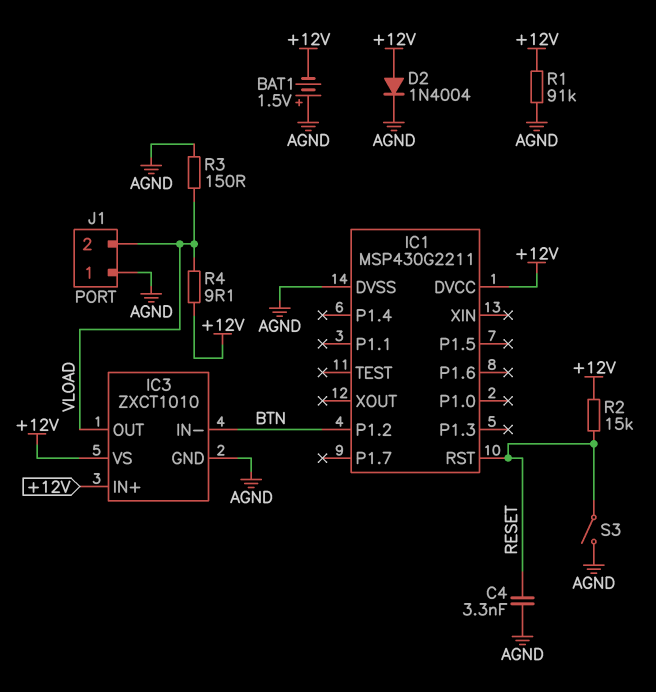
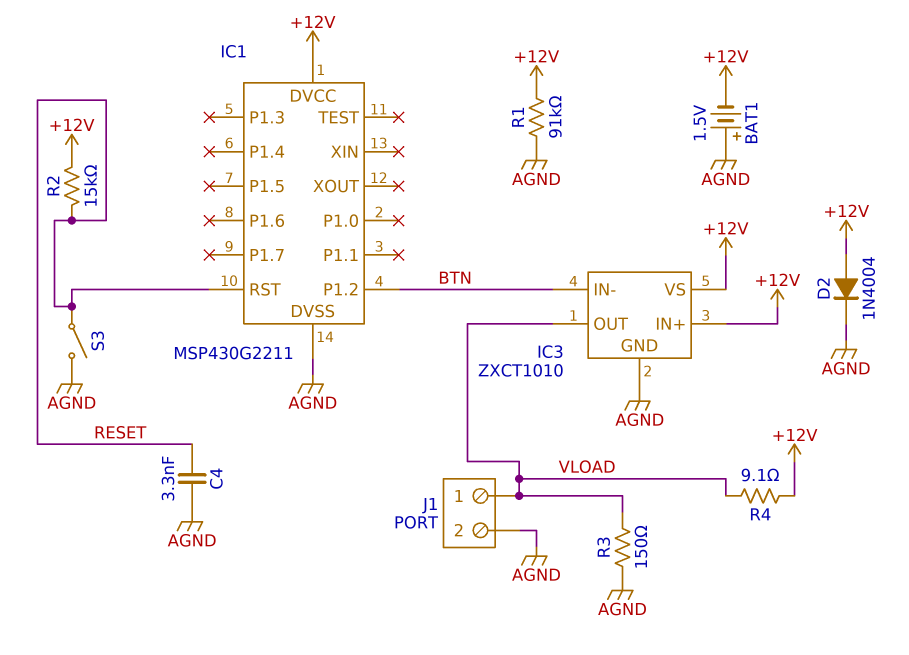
J1 pin 1: AGND -> VLOAD
J1 pin 2: VLOAD -> AGND

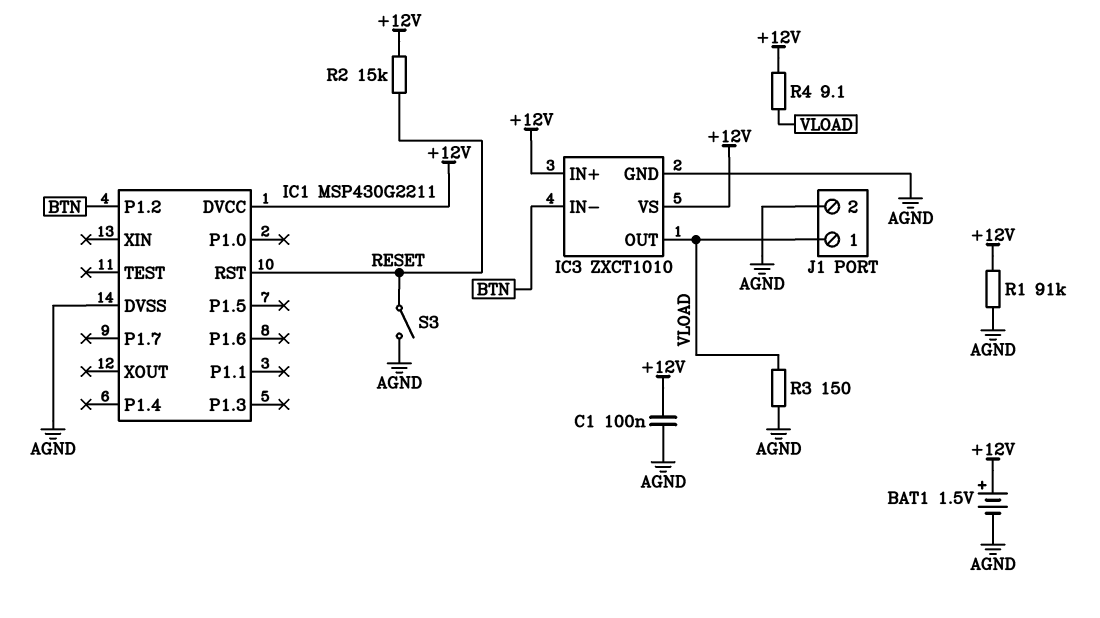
BAT1: 1.5V (plus AGND, minus +12V) -> 1.5V (plus +12V, minus AGND)
C1: none -> 100nF (+12V, AGND)
C4: 3.3nF (AGND, RESET) -> none
D2: diode 1N4004 (A +12V, K AGND) -> none

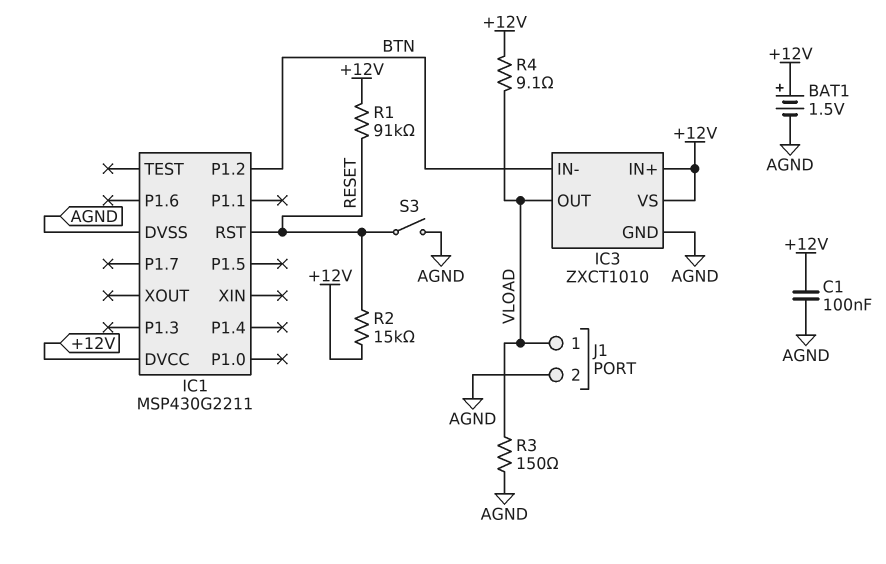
R1: 91k (+12V, AGND) -> 91k (+12V, RESET)

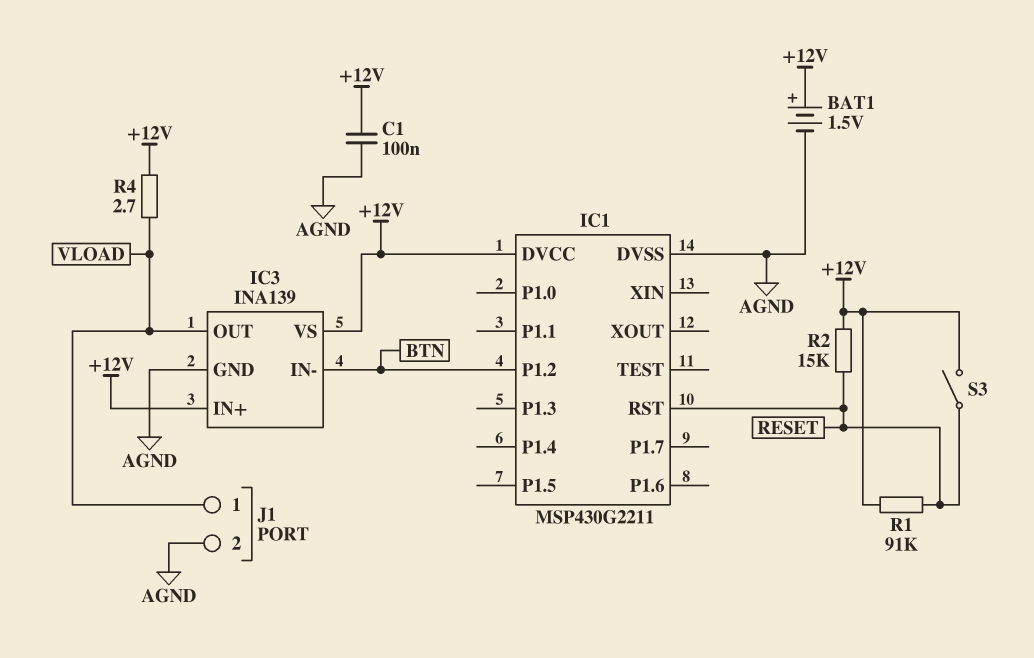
IC3: ZXCT1010 -> INA139
R3: 150 (AGND, VLOAD) -> none
R4: 9.1 (+12V, VLOAD) -> 2.7 (+12V, VLOAD)
S3: switch (AGND, RESET) -> switch (+12V, RESET)

